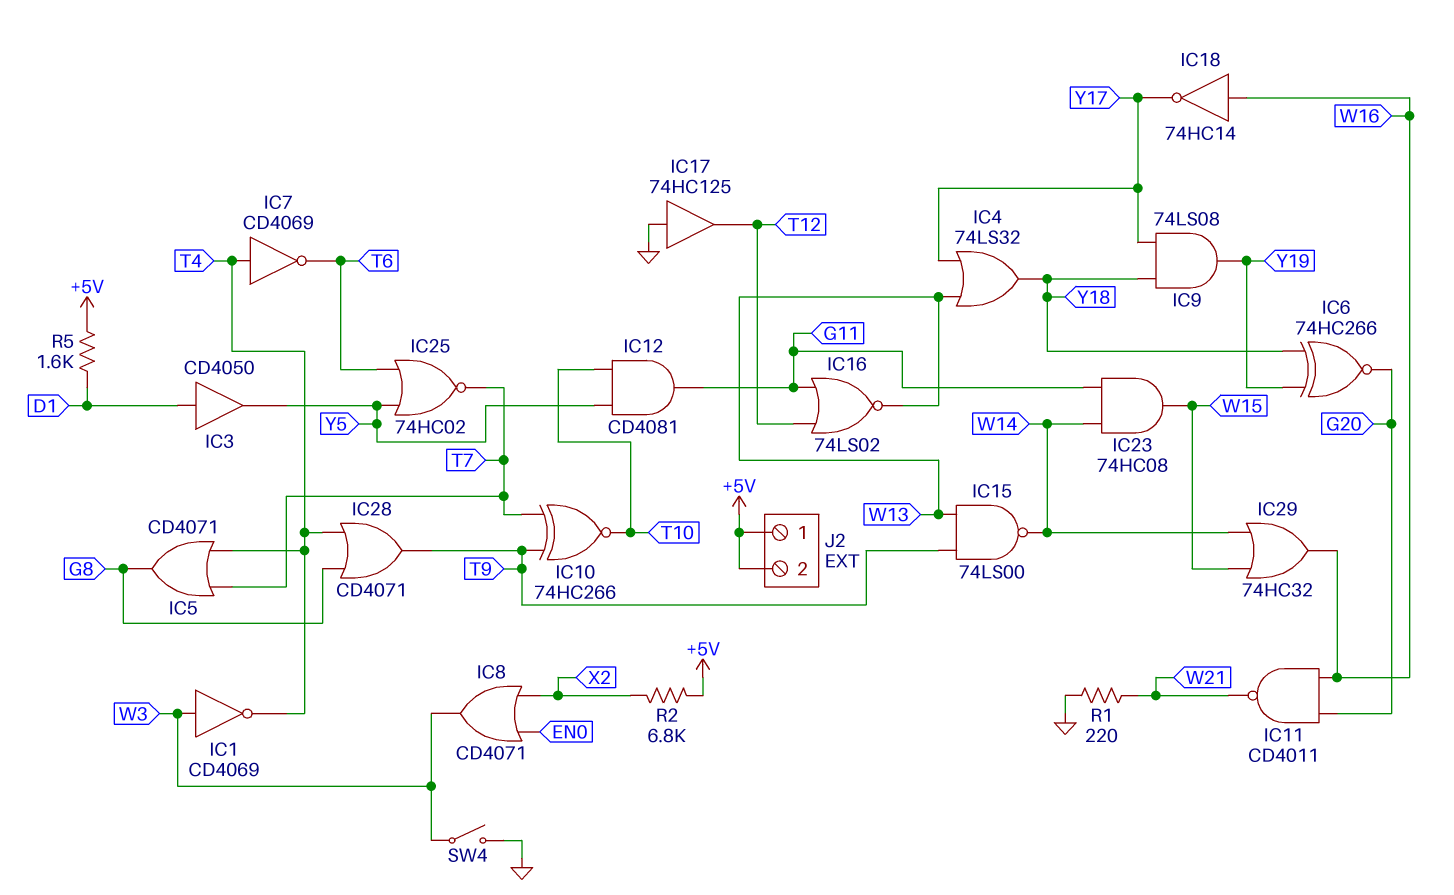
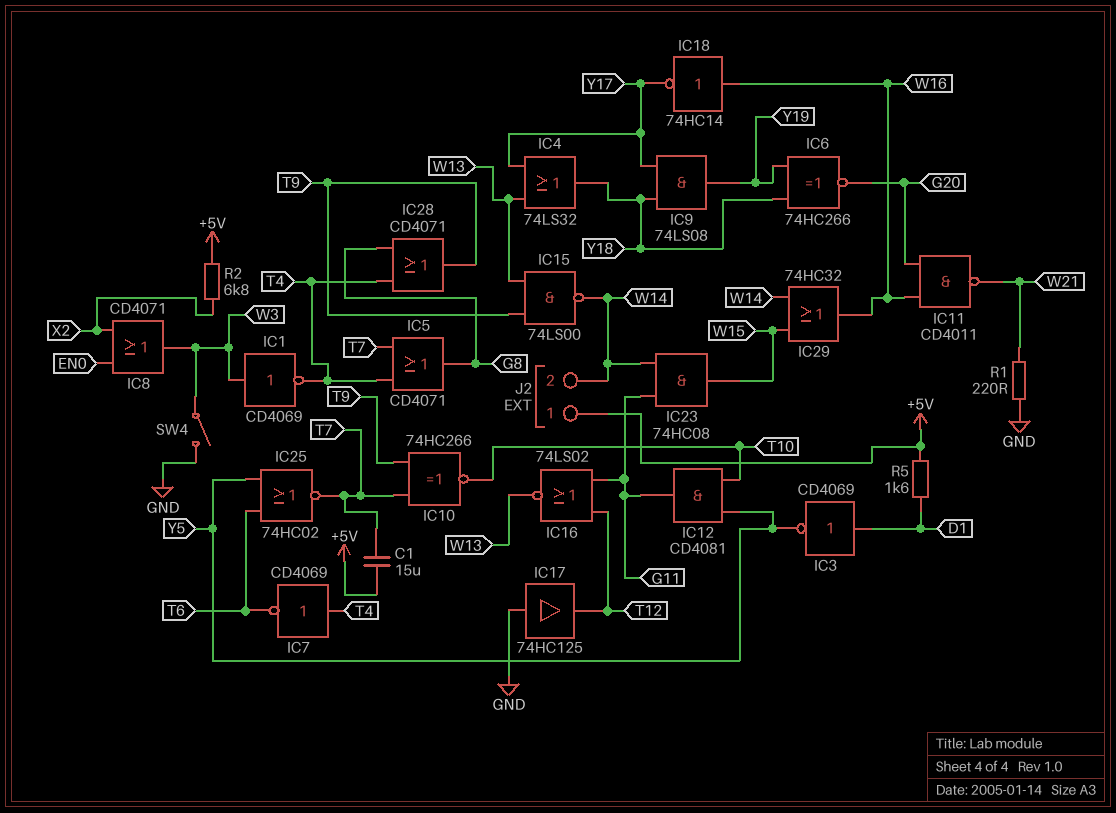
C1: none -> 15uF (+5V, T7)
IC3: buffer CD4050 (in D1, out Y5) -> NOT CD4069 (in D1, out Y5)
J2 pin 2: +5V -> W14

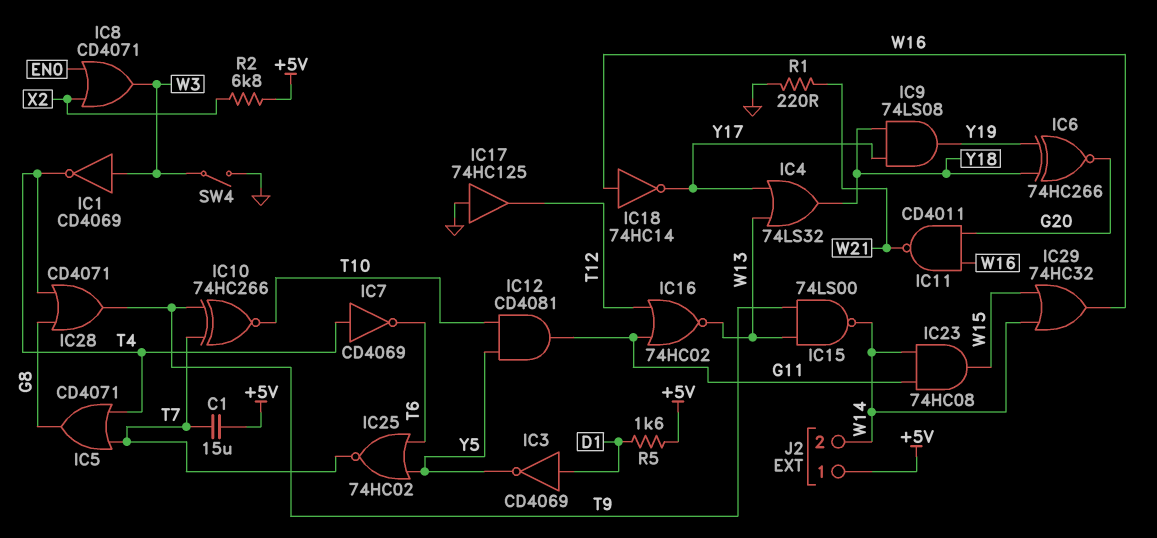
IC16: NOR 74LS02 (in G11, in T12, out W13) -> NOR 74HC02 (in G11, in T12, out W13)

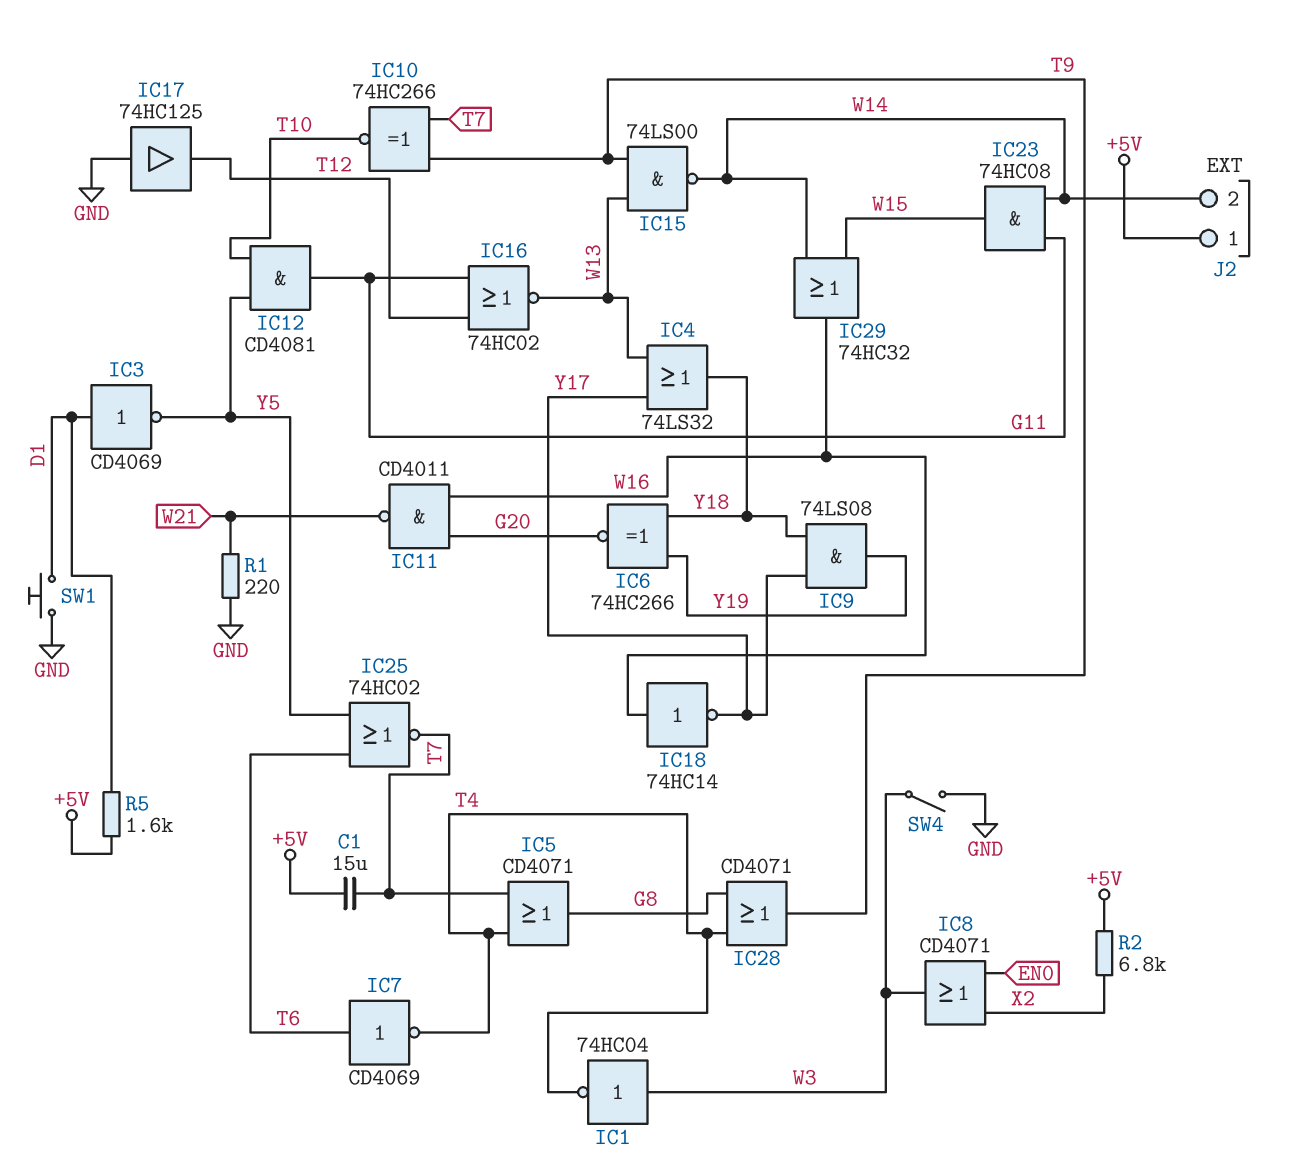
IC1: NOT CD4069 (in W3, out T4) -> NOT 74HC04 (in W3, out T4)
IC7: NOT CD4069 (in T4, out T6) -> NOT CD4069 (in T6, out T4)
SW1: none -> button (D1, GND)

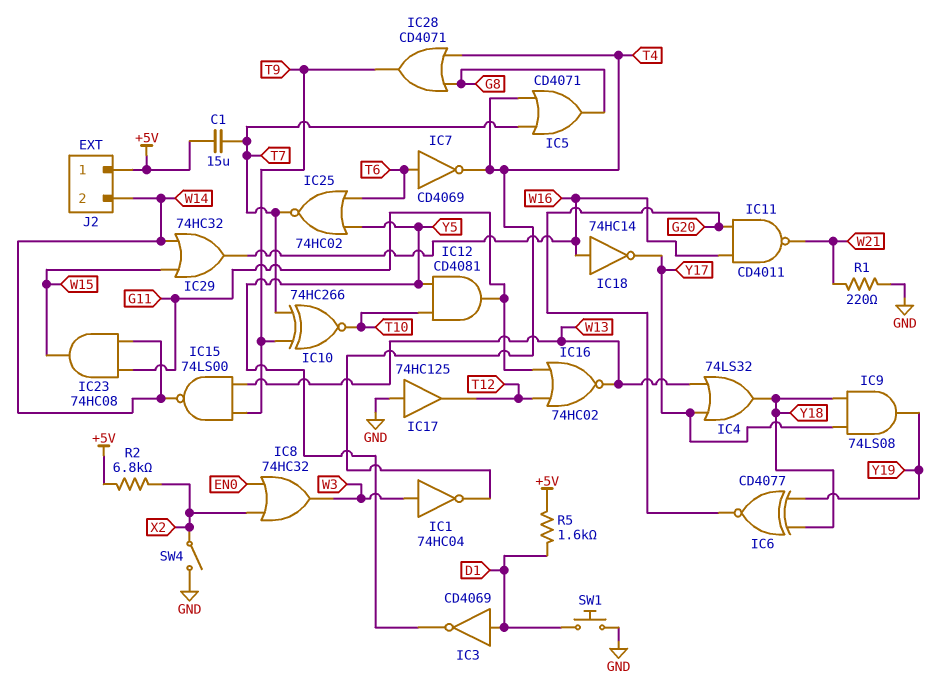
IC6: XNOR 74HC266 (in Y18, in Y19, out G20) -> XNOR CD4077 (in Y18, in Y19, out G20)
IC8: OR CD4071 (in EN0, in X2, out W3) -> OR 74HC32 (in EN0, in X2, out W3)
SW4: switch (GND, W3) -> switch (GND, X2)

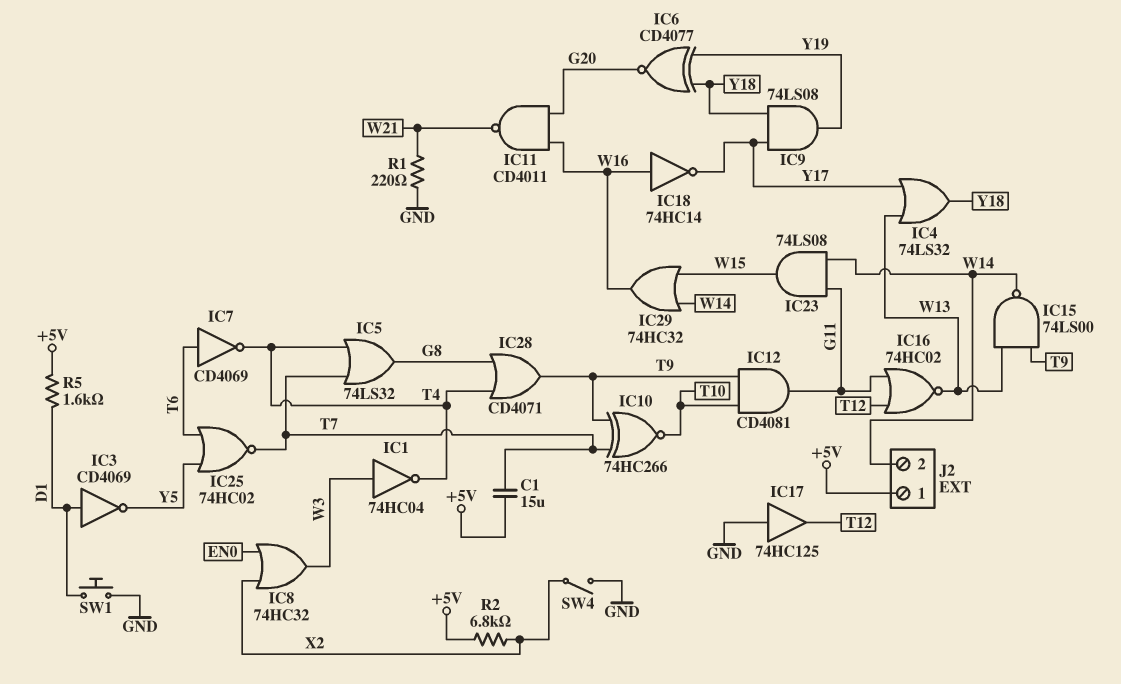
IC5: OR CD4071 (in T4, in T7, out G8) -> OR 74LS32 (in T4, in T7, out G8)
IC12: AND CD4081 (in T10, in Y5, out G11) -> AND CD4081 (in T9, in T10, out G11)
IC23: AND 74HC08 (in G11, in W14, out W15) -> AND 74LS08 (in G11, in W14, out W15)

